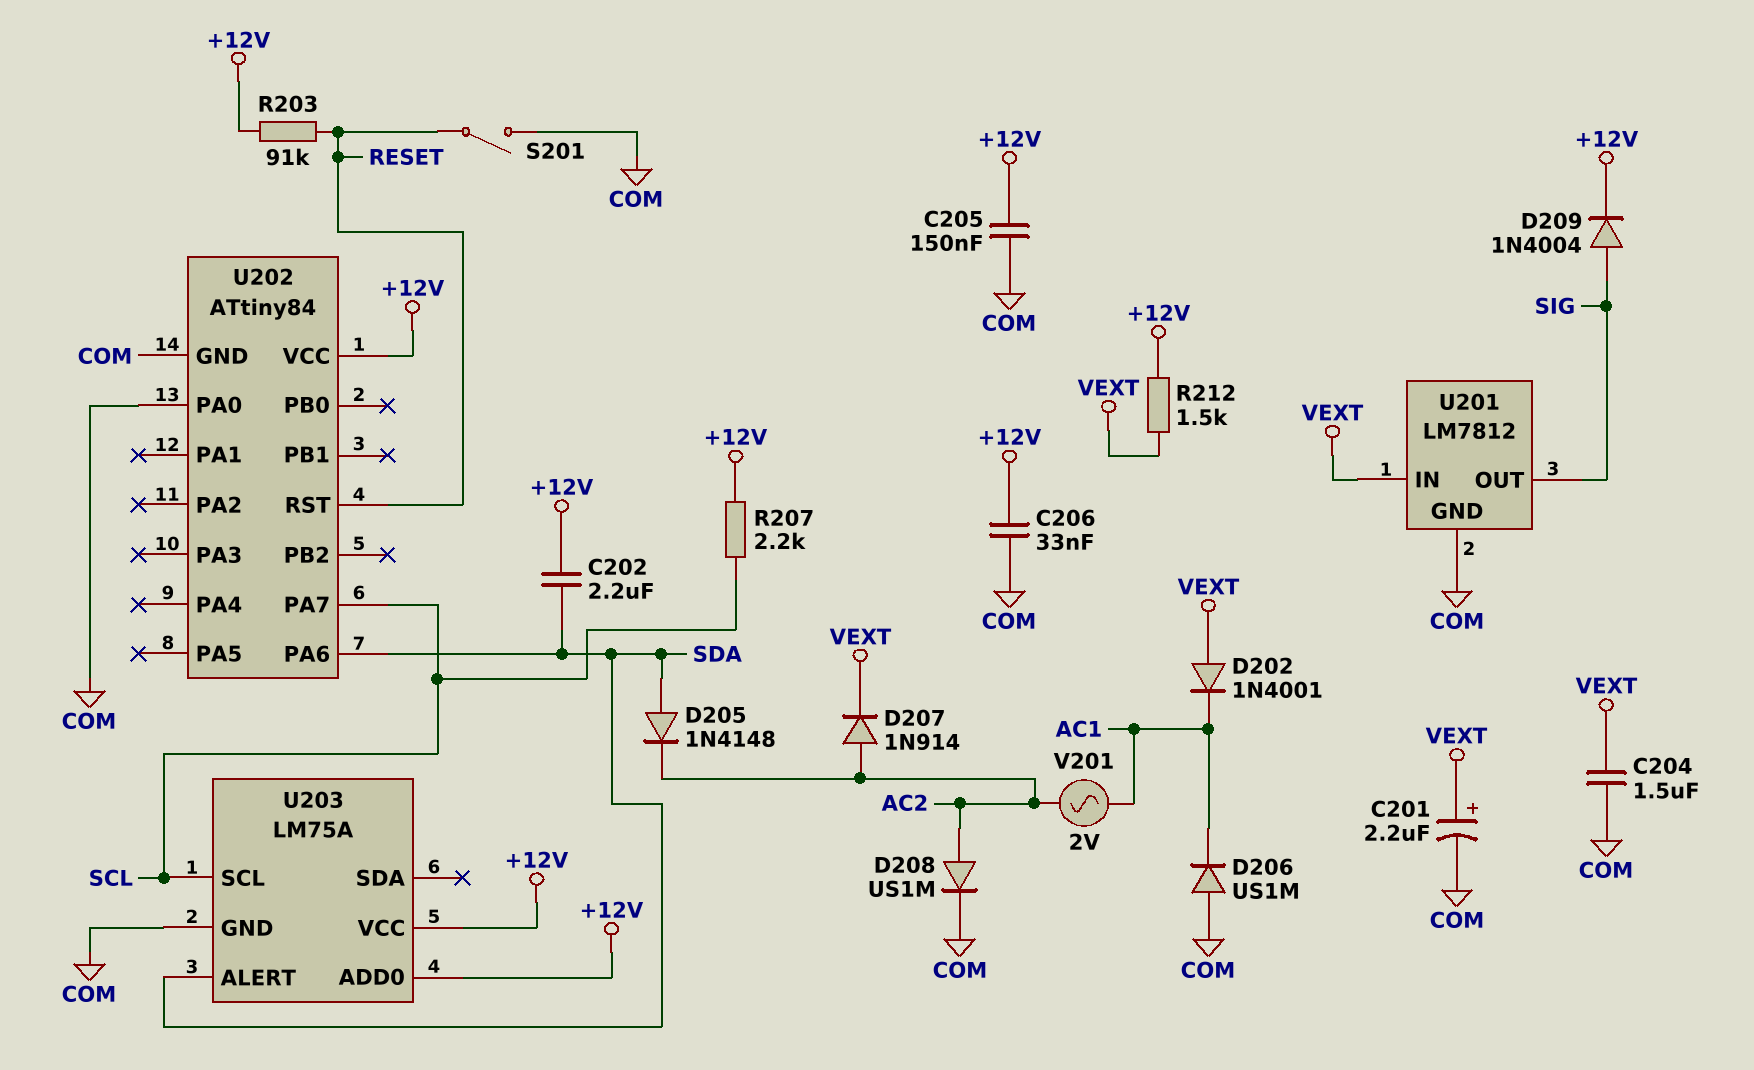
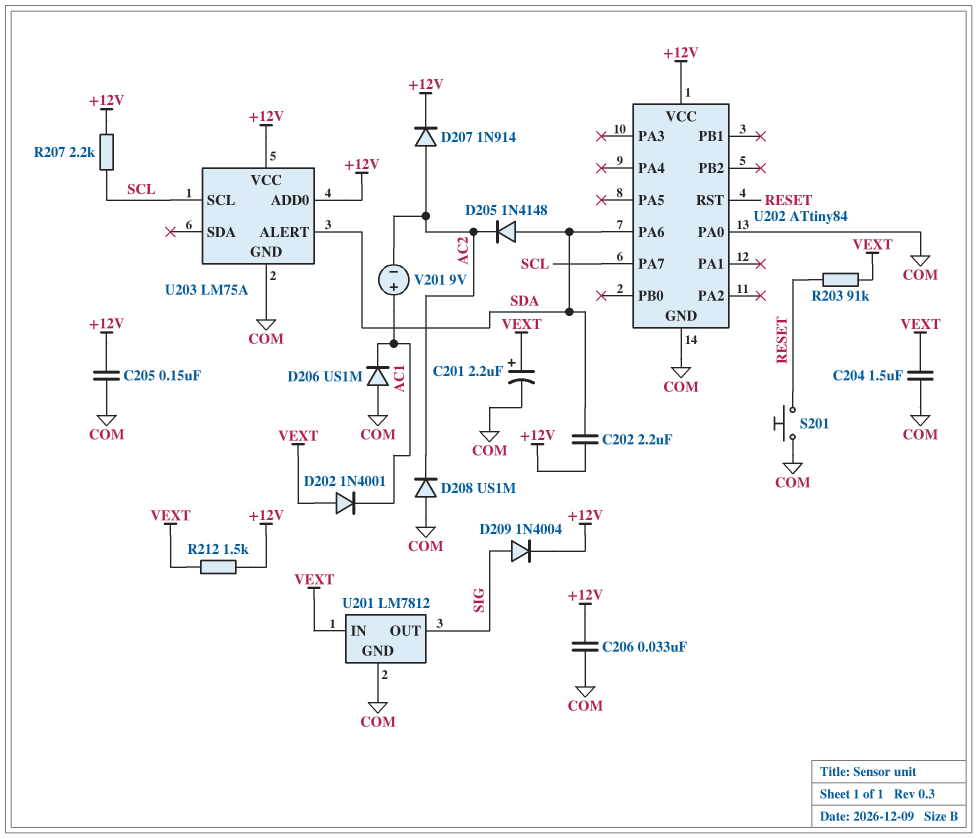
D207: diode 1N914 (A AC2, K VEXT) -> diode 1N914 (A AC2, K +12V)
D208: diode US1M (A AC2, K COM) -> diode US1M (A COM, K AC2)
R203: 91k (+12V, RESET) -> 91k (RESET, VEXT)
S201: switch (COM, RESET) -> button (COM, RESET)
V201: AC 2V (AC1, AC2) -> 9V (plus AC1, minus AC2)

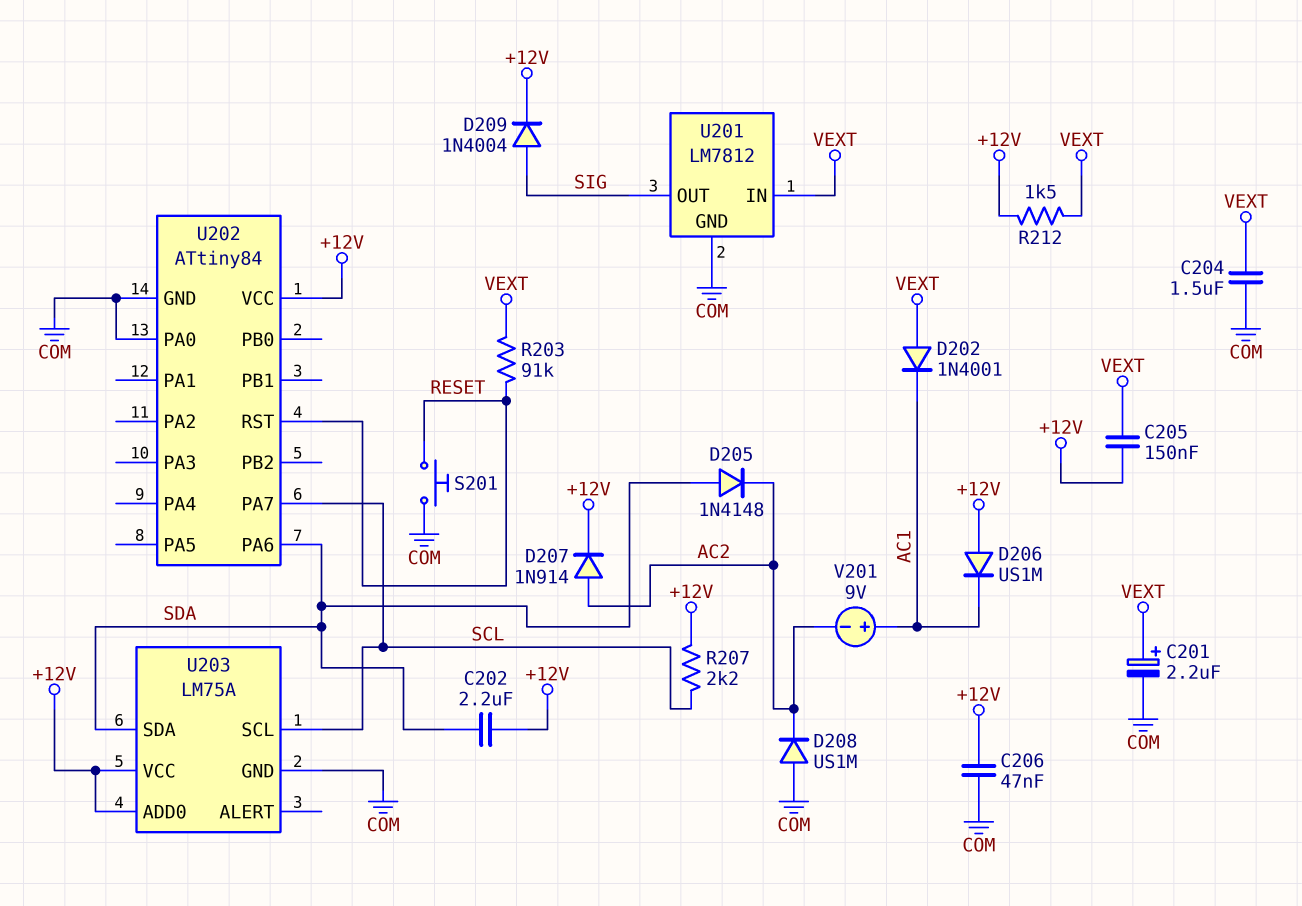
C205: 150nF (+12V, COM) -> 150nF (+12V, VEXT)
C206: 33nF (+12V, COM) -> 47nF (+12V, COM)
D206: diode US1M (A COM, K AC1) -> diode US1M (A +12V, K AC1)
U203 pin ALERT: SDA -> none
U203 pin SDA: none -> SDA

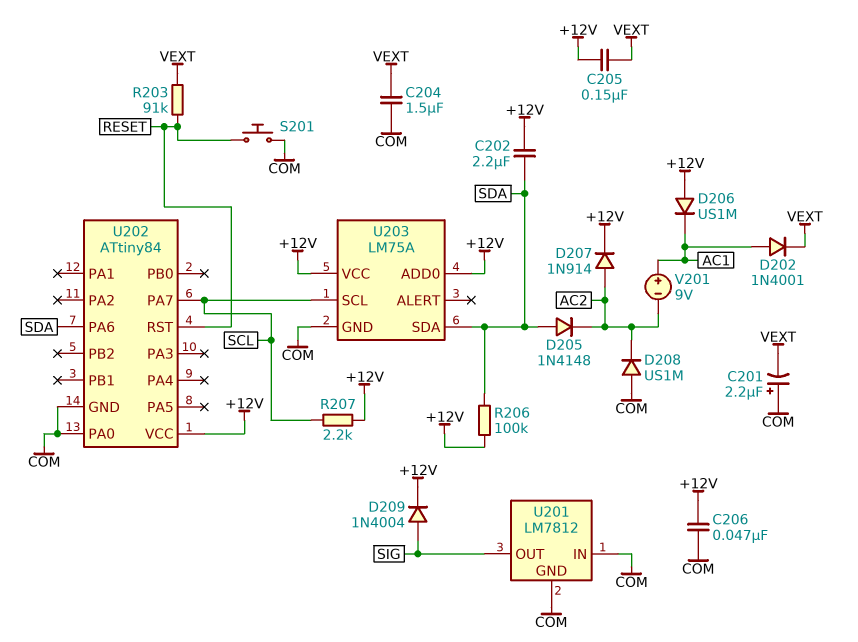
C201: 2.2uF (plus VEXT, minus COM) -> 2.2uF (plus COM, minus VEXT)
D202: diode 1N4001 (A VEXT, K AC1) -> diode 1N4001 (A AC1, K VEXT)
R206: none -> 100k (+12V, SDA)
R212: 1.5k (+12V, VEXT) -> none
U201 pin IN: VEXT -> COM

